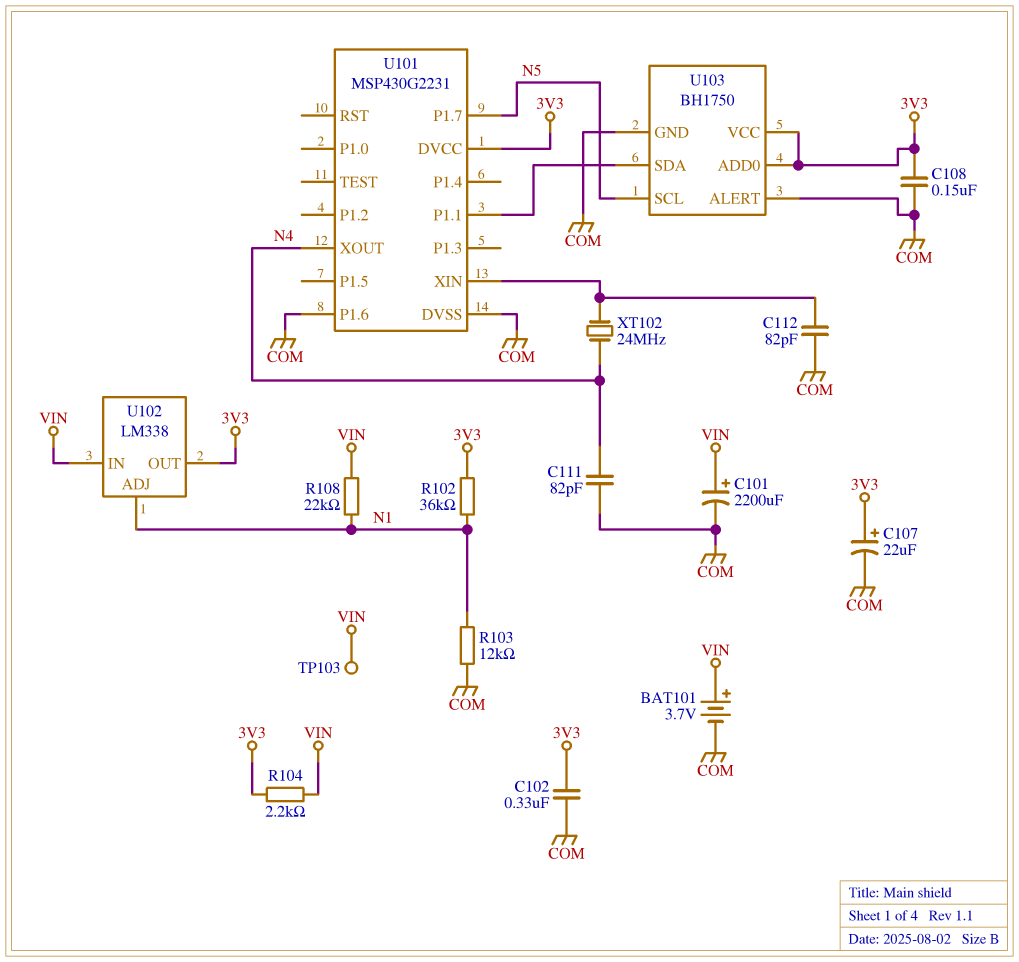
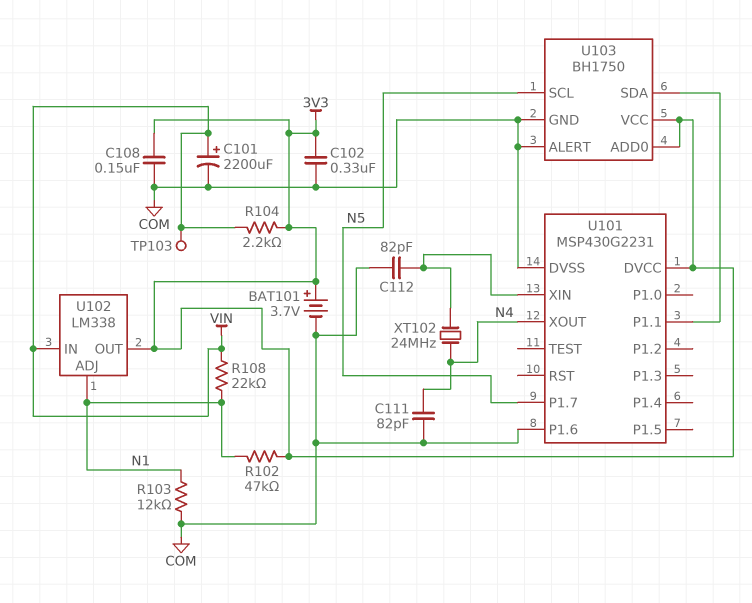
BAT101: 3.7V (plus VIN, minus COM) -> 3.7V (plus 3V3, minus COM)
C107: 22uF (plus 3V3, minus COM) -> none
R102: 36k (3V3, N1) -> 47k (3V3, N1)

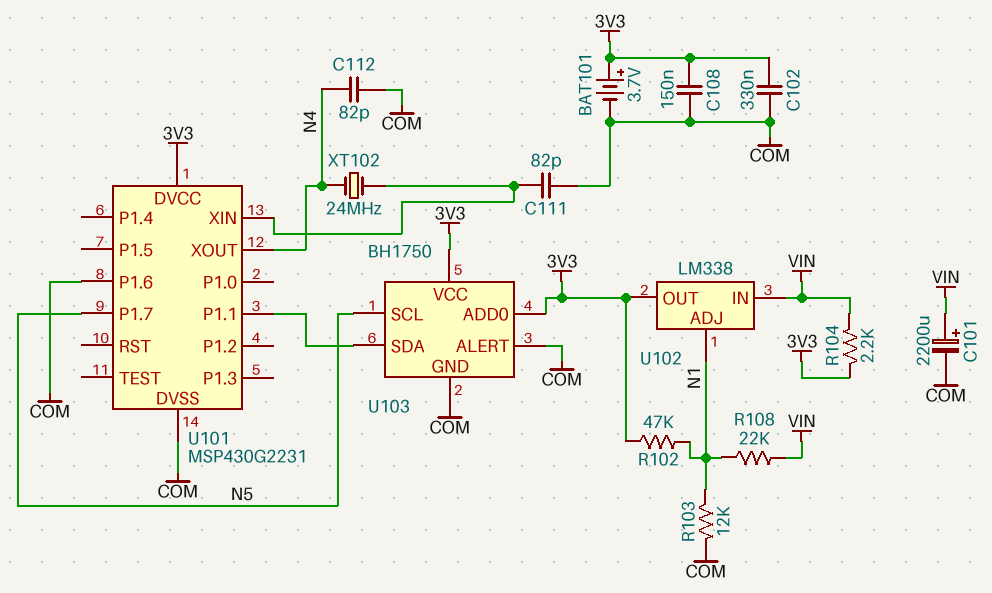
C111: 82pF (COM, N4) -> 82pF (COM, U101/XIN)
C112: 82pF (COM, U101/XIN) -> 82pF (COM, N4)
TP103: test point (VIN) -> none

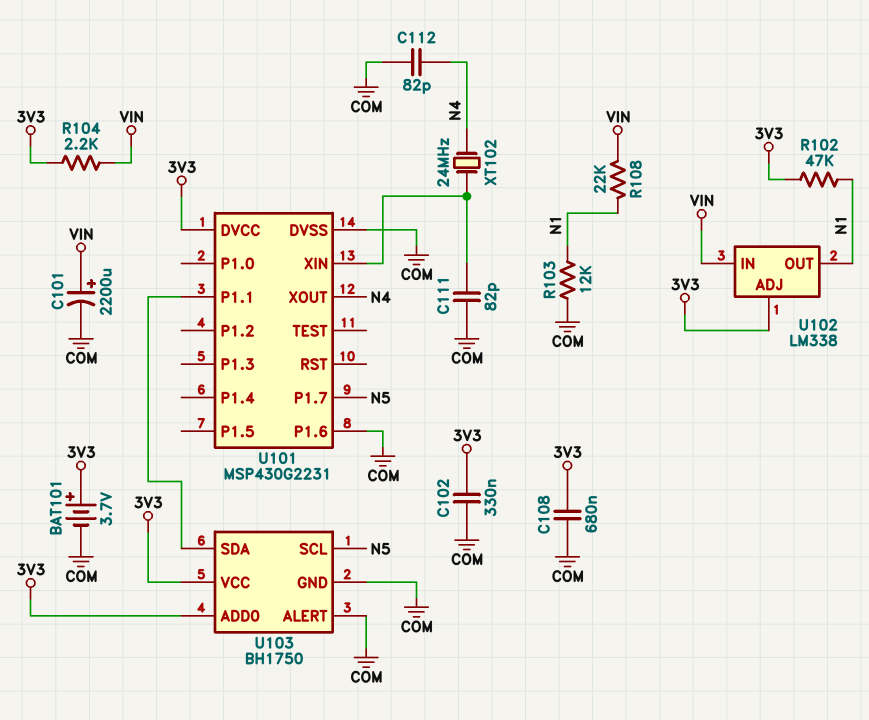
C108: 150nF (3V3, COM) -> 680nF (3V3, COM)
U102 pin ADJ: N1 -> 3V3
U102 pin OUT: 3V3 -> N1

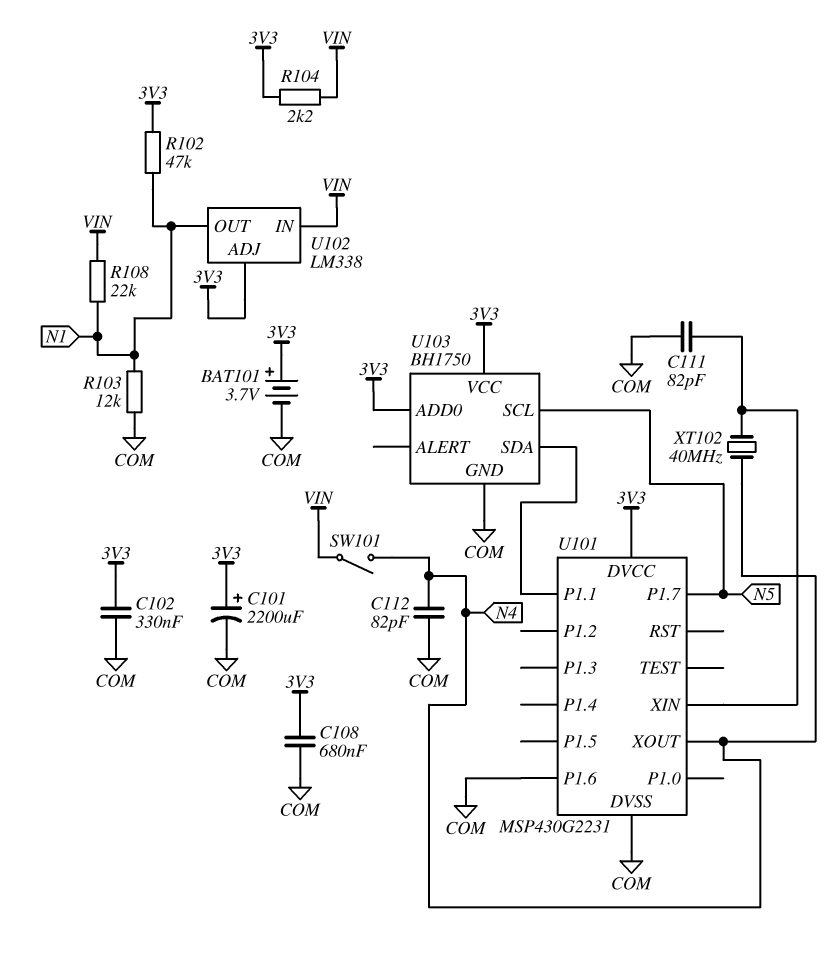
C101: 2200uF (plus VIN, minus COM) -> 2200uF (plus 3V3, minus COM)
SW101: none -> switch (N4, VIN)
U103 pin ALERT: COM -> none
XT102: 24MHz (N4, U101/XIN) -> 40MHz (N4, U101/XIN)

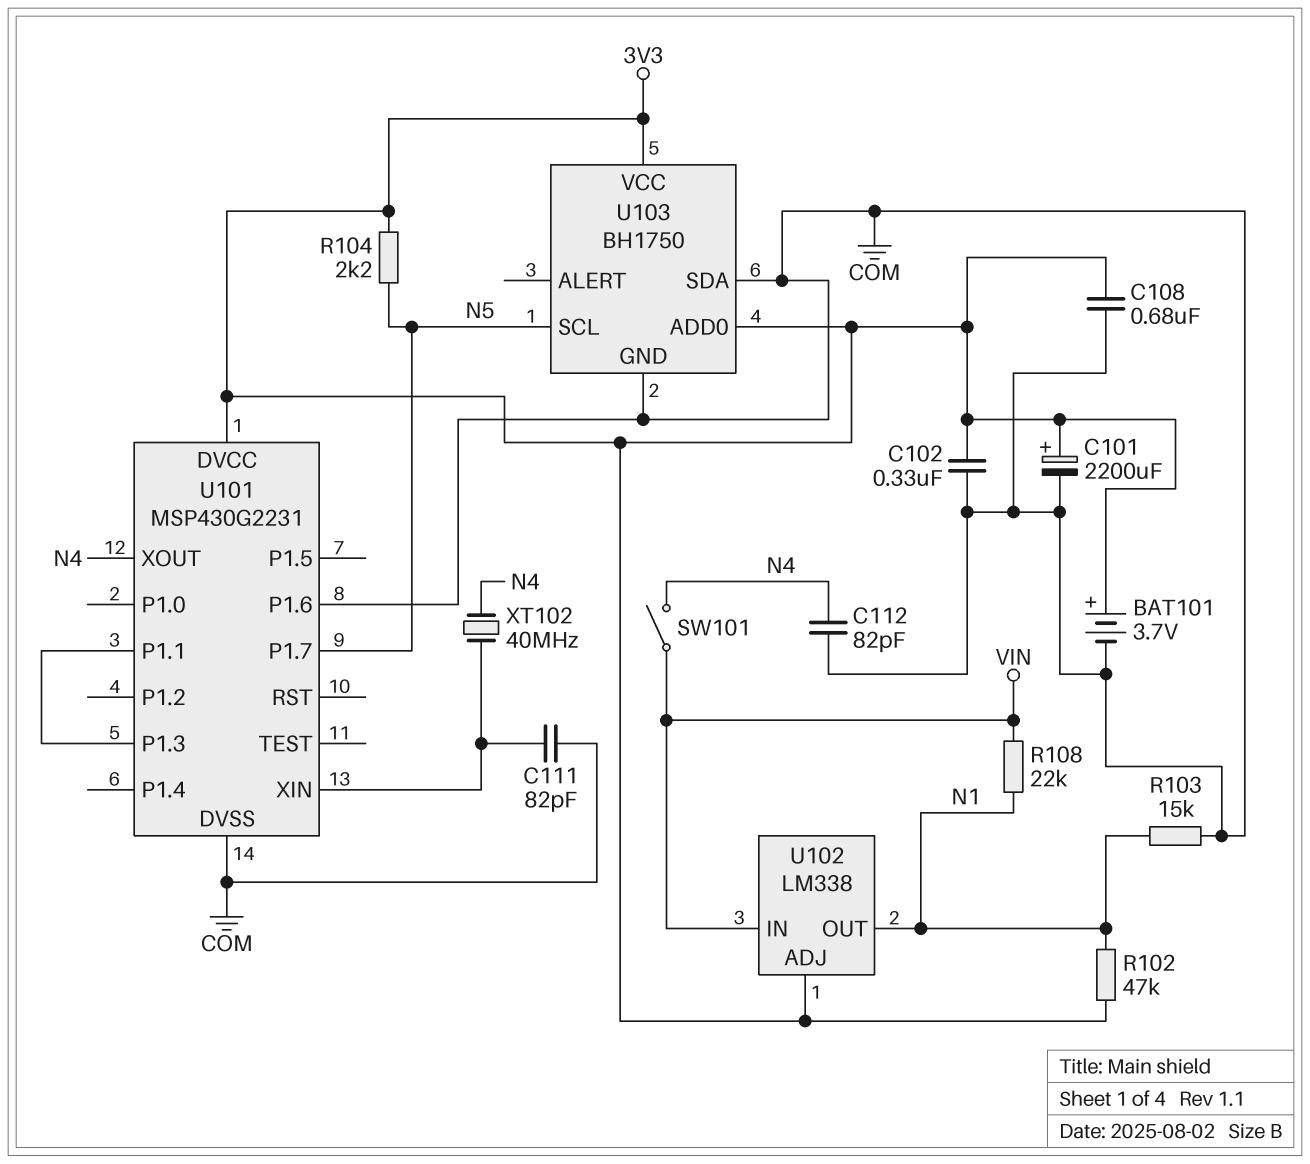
R103: 12k (COM, N1) -> 15k (COM, N1)
R104: 2.2k (3V3, VIN) -> 2.2k (3V3, N5)
U101 pin P1.3: none -> U101/P1.1
U103 pin SDA: U101/P1.1 -> COM

